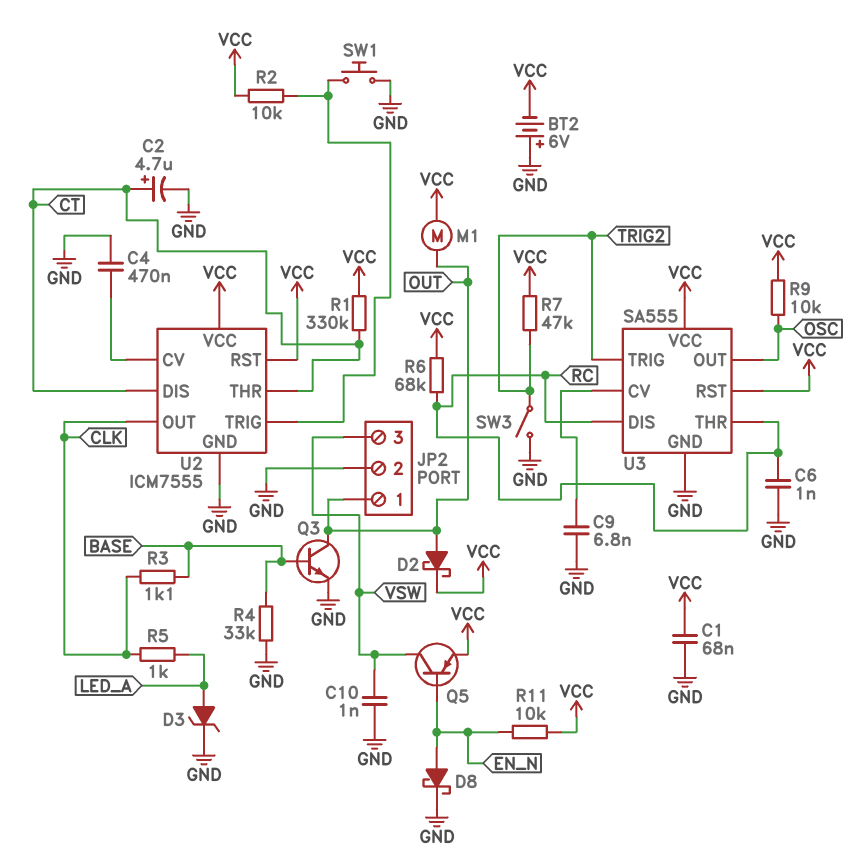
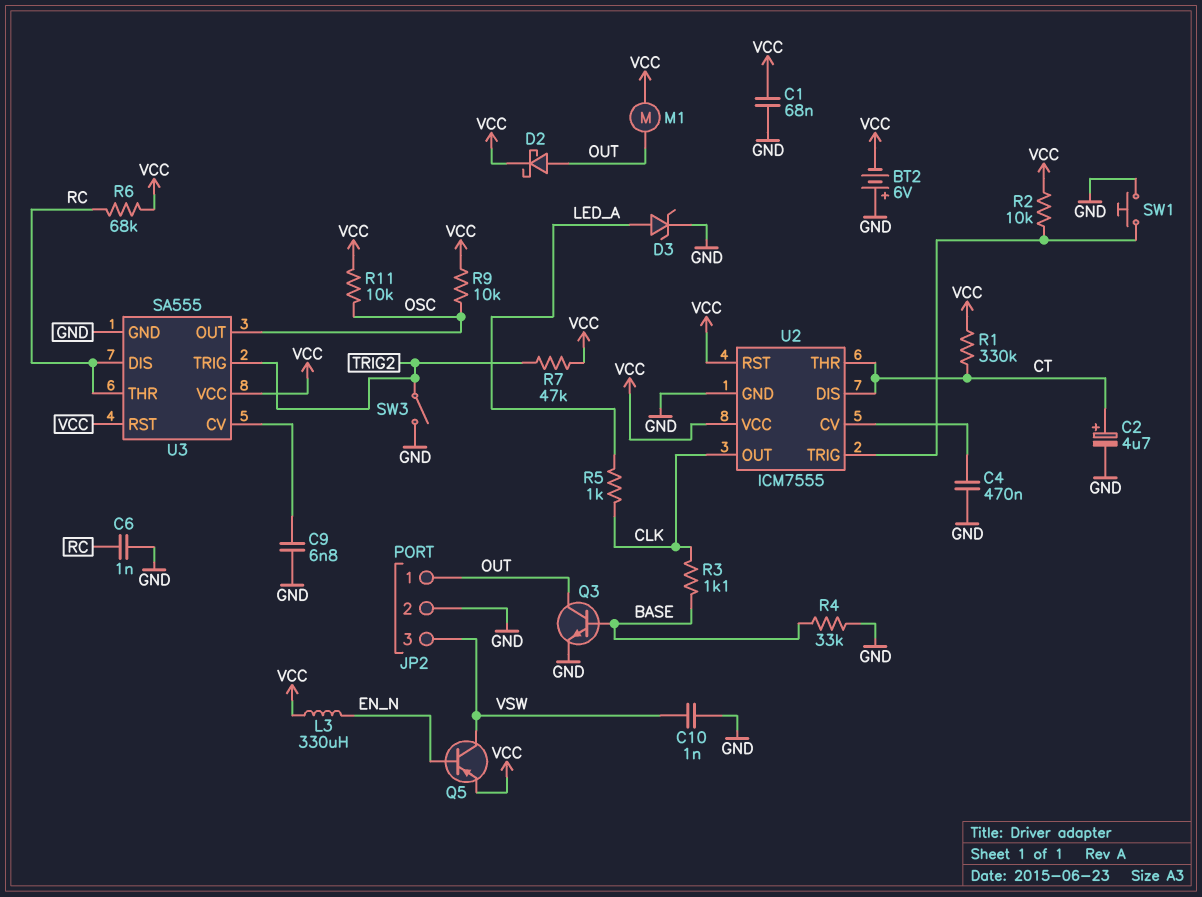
D8: schottky (A EN_N, K GND) -> none
L3: none -> 330uH (EN_N, VCC)
R11: 10k (EN_N, VCC) -> 10k (OSC, VCC)

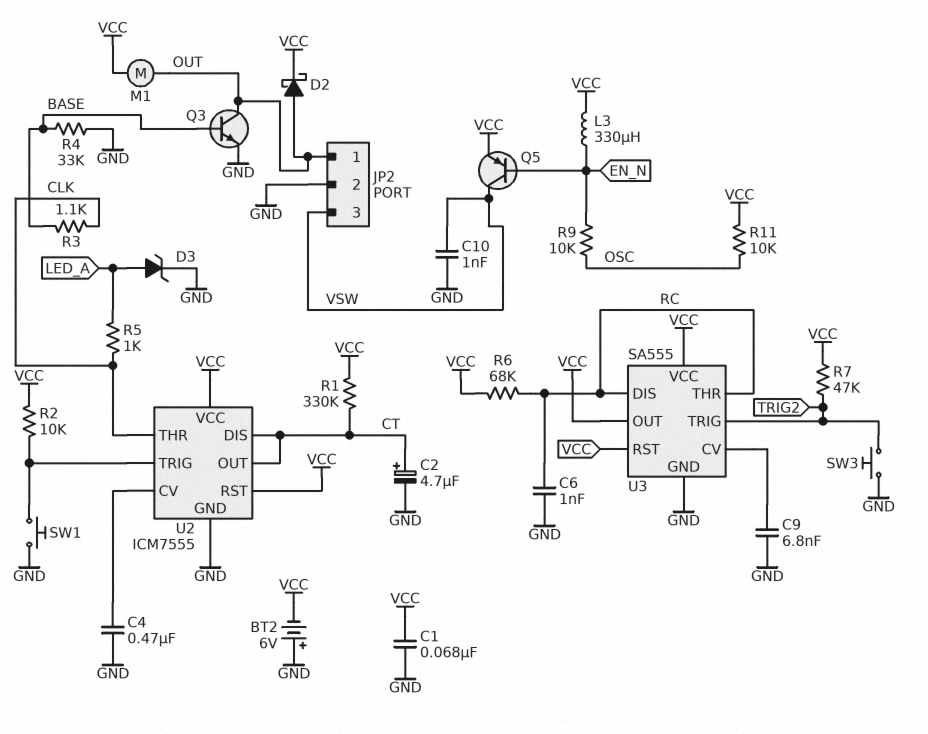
R9: 10k (OSC, VCC) -> 10k (EN_N, OSC)
SW3: switch (GND, TRIG2) -> button (GND, TRIG2)
U2 pin OUT: CLK -> CT
U2 pin THR: CT -> CLK
U3 pin OUT: OSC -> VCC

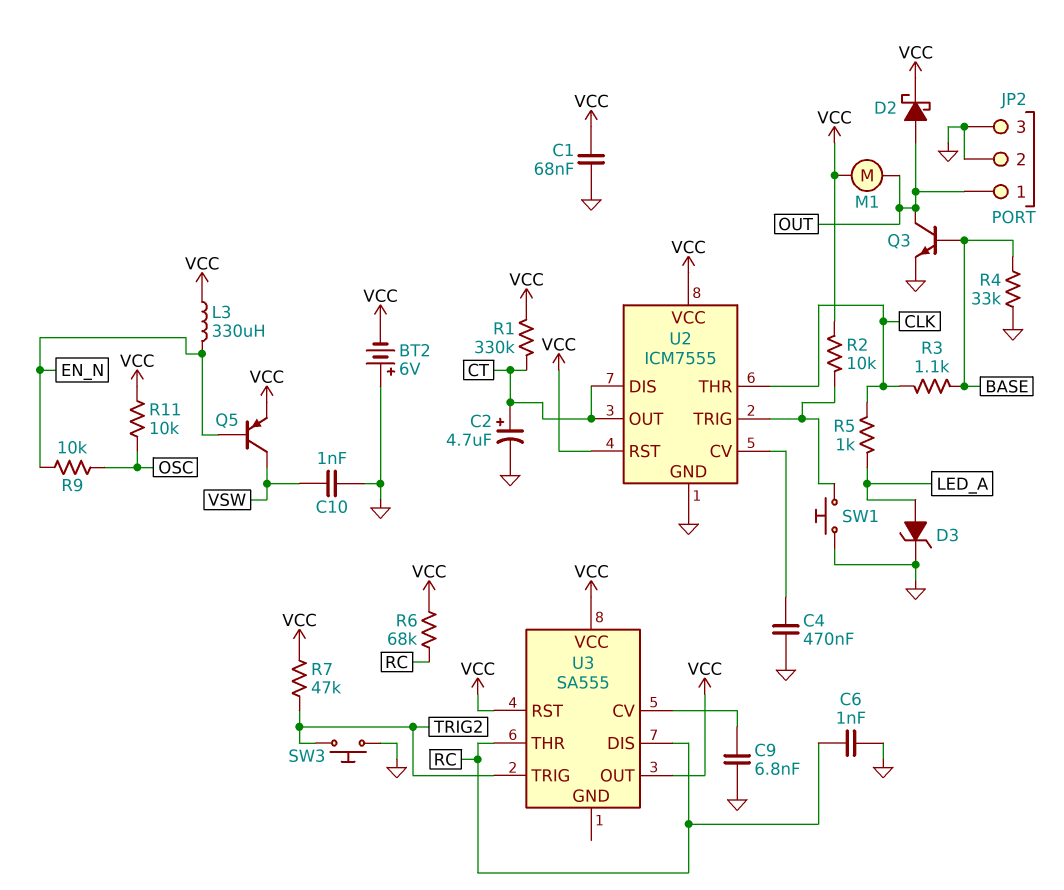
JP2 pin 3: VSW -> GND
U3 pin GND: GND -> none

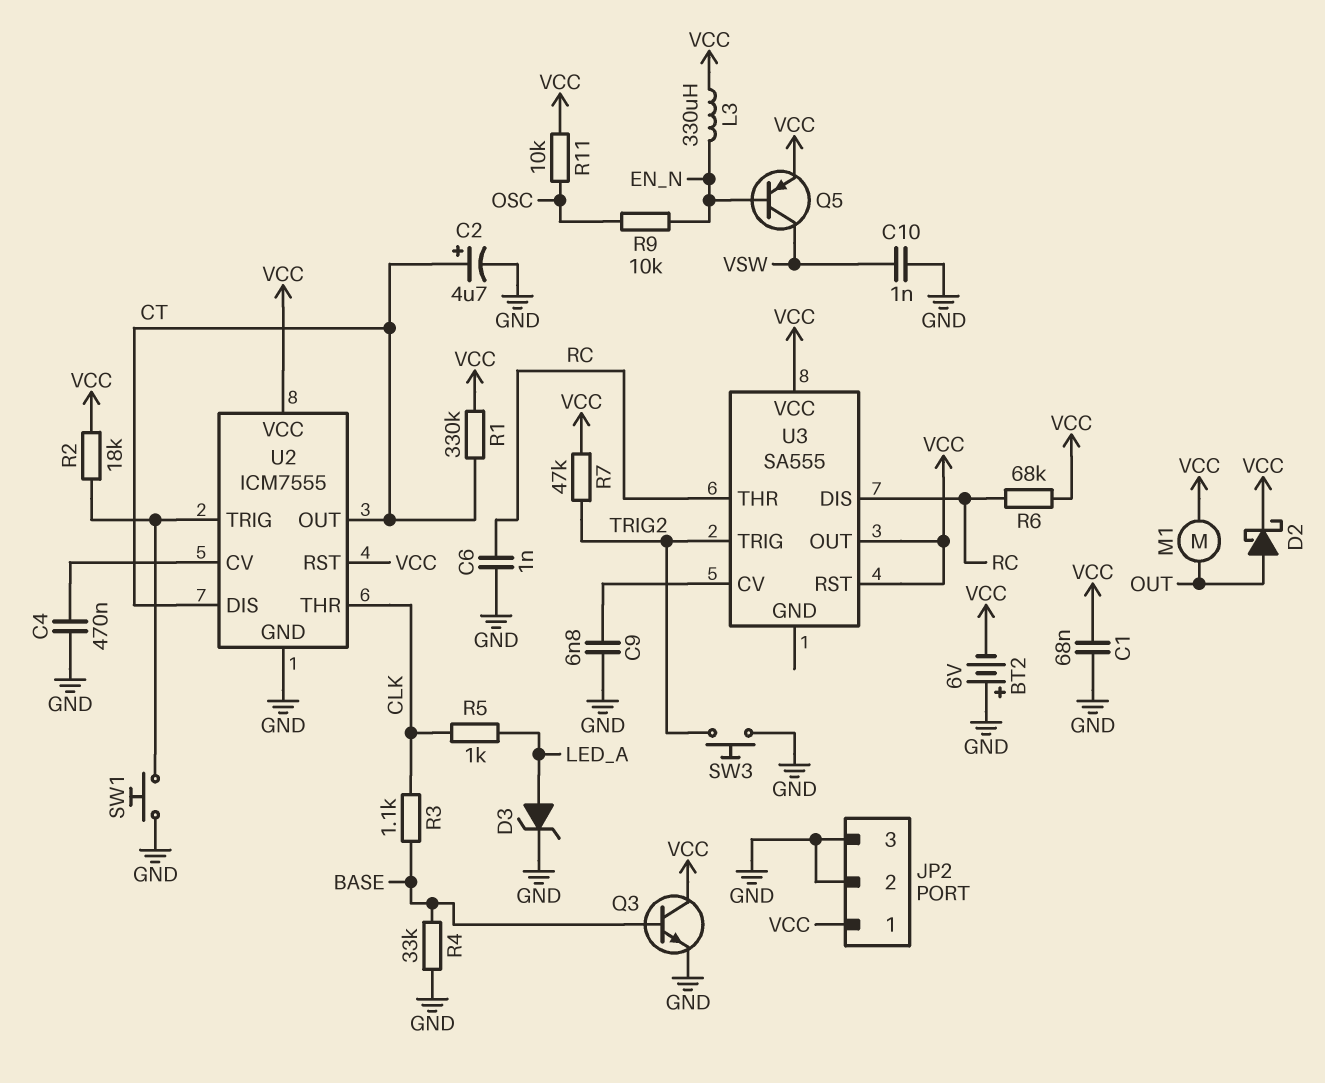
JP2 pin 1: OUT -> VCC
Q3: NPN (B BASE, C OUT, E GND) -> NPN (B BASE, C VCC, E GND)
R2: 10k (U2/TRIG, VCC) -> 18k (U2/TRIG, VCC)

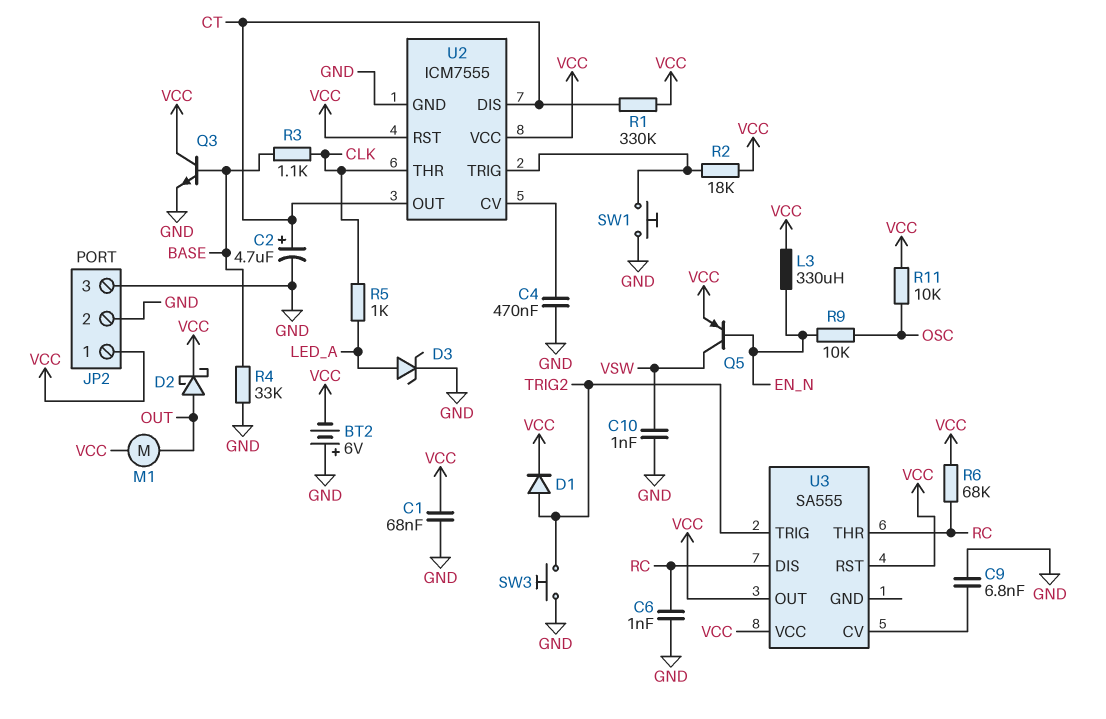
D1: none -> diode (A TRIG2, K VCC)
R7: 47k (TRIG2, VCC) -> none

